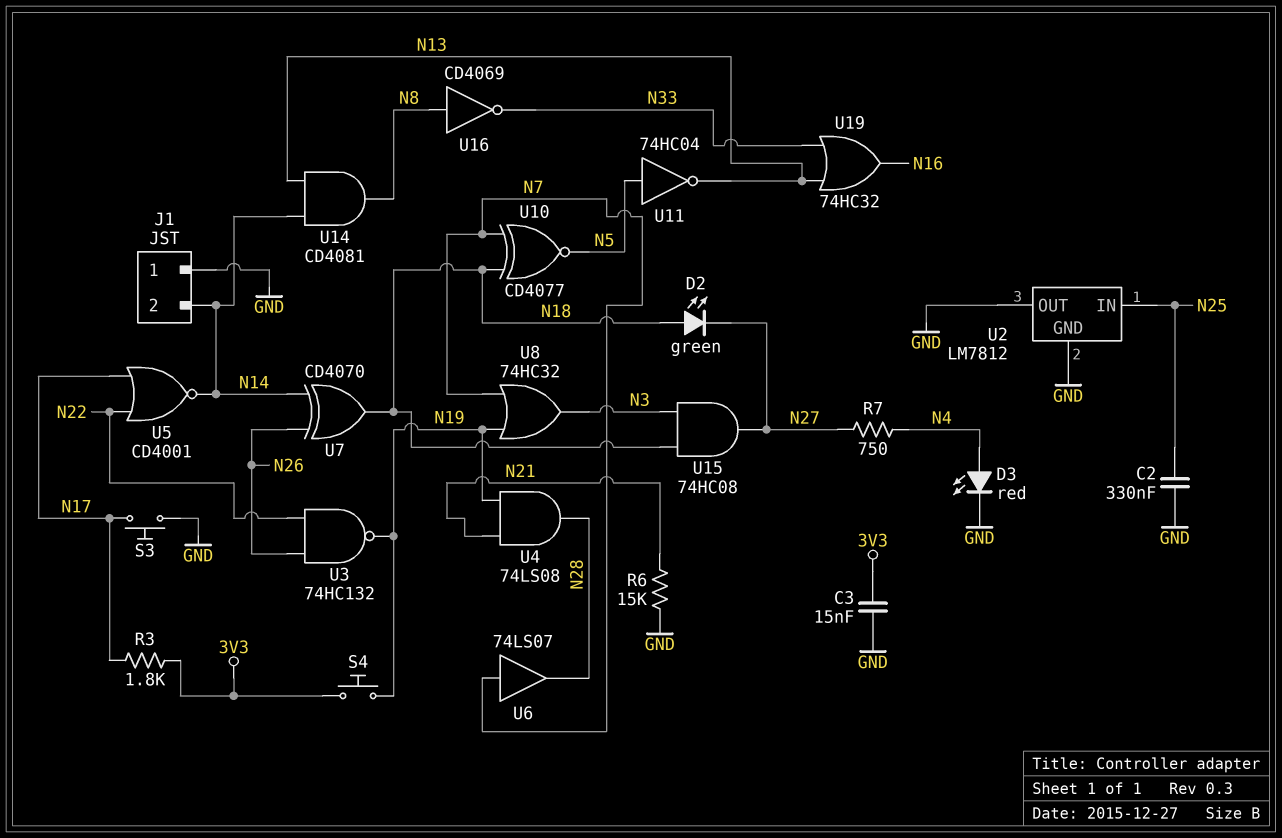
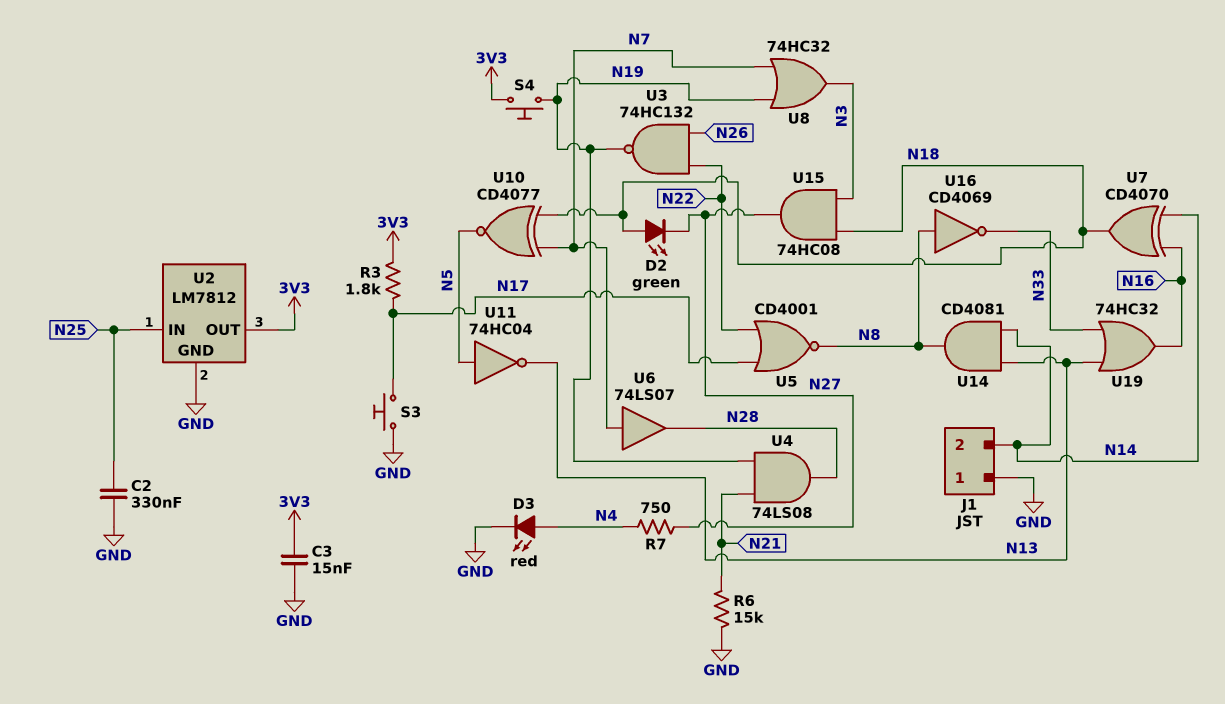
U2 pin OUT: GND -> 3V3
U5: NOR CD4001 (in N17, in N22, out N14) -> NOR CD4001 (in N17, in N22, out N8)
U7: XOR CD4070 (in N14, in N26, out N18) -> XOR CD4070 (in N14, in N16, out N18)

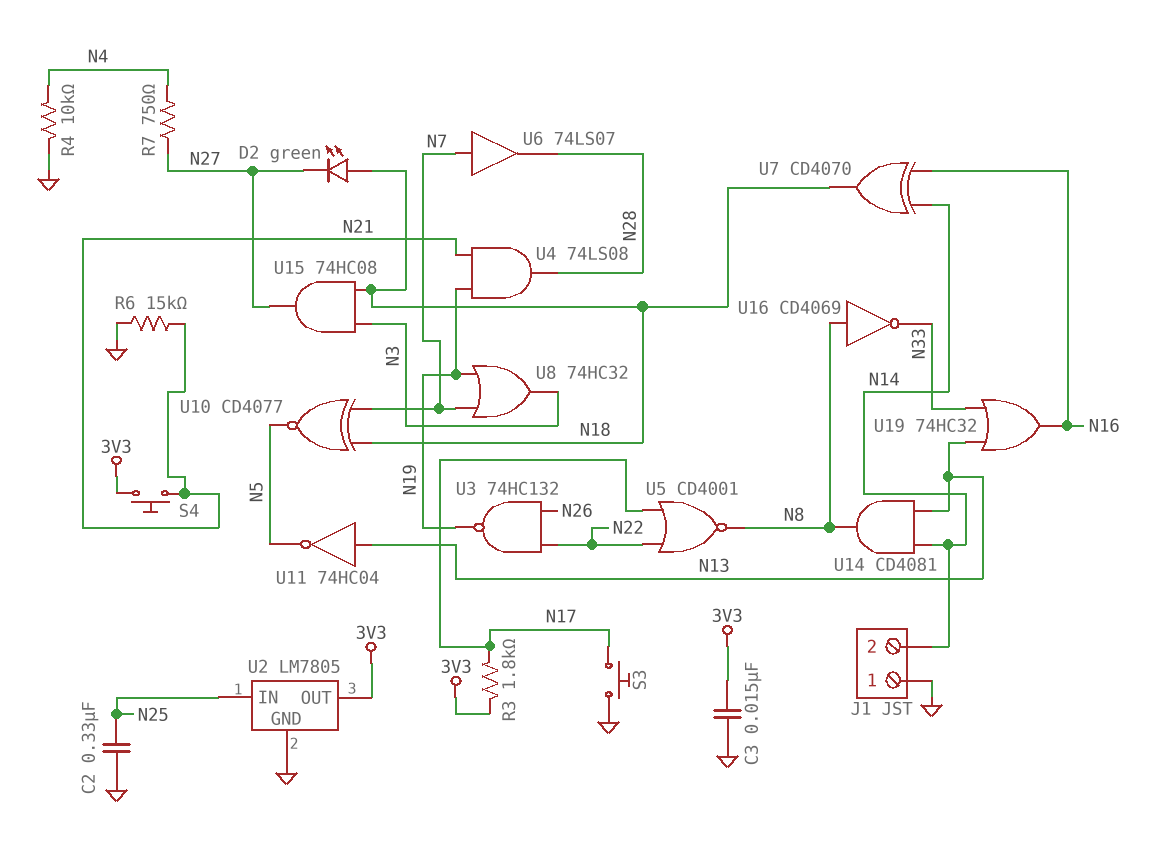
D3: LED red (A N4, K GND) -> none
R4: none -> 10k (GND, N4)
S4: button (3V3, N19) -> button (3V3, N21)
U2: LM7812 -> LM7805
U11: NOT 74HC04 (in N5, out N13) -> NOT 74HC04 (in N13, out N5)

